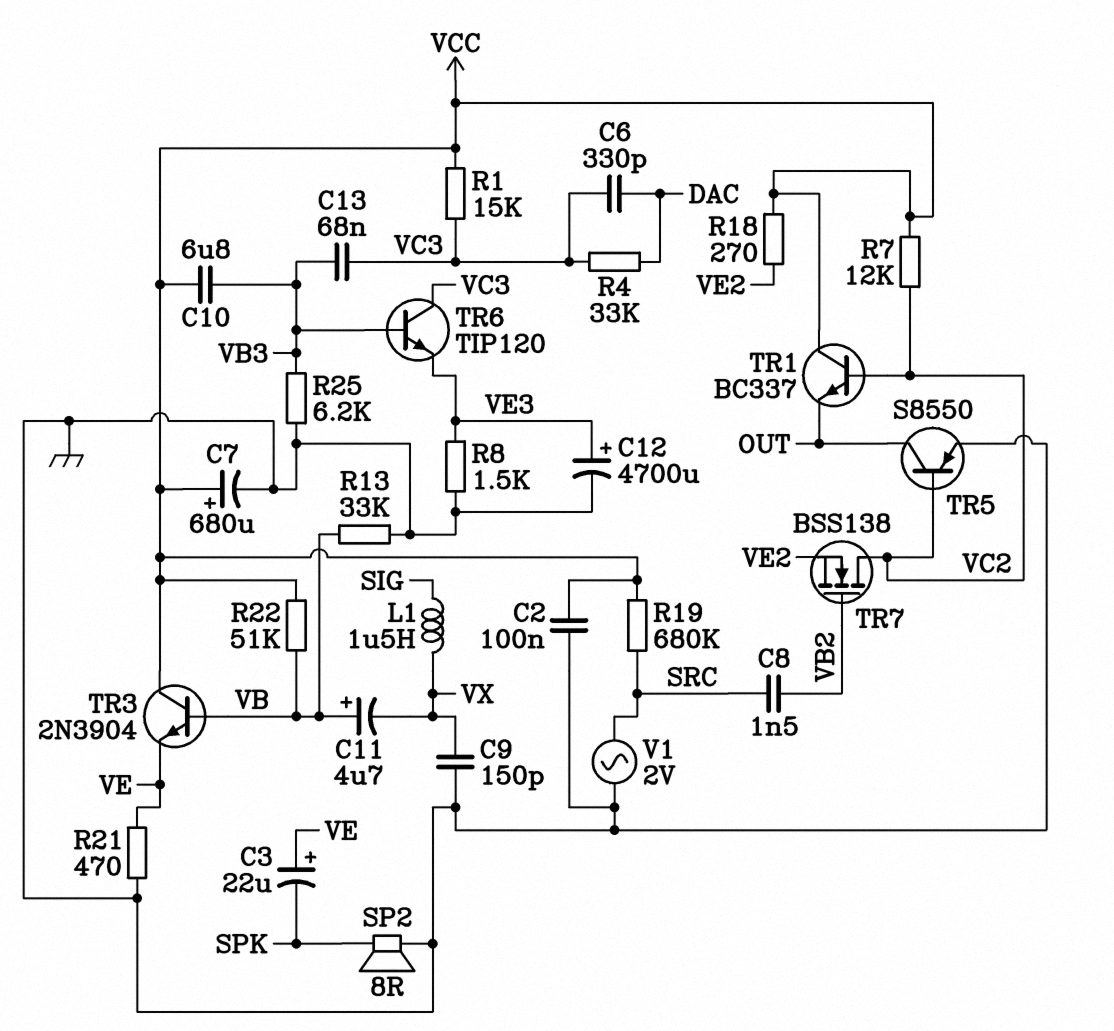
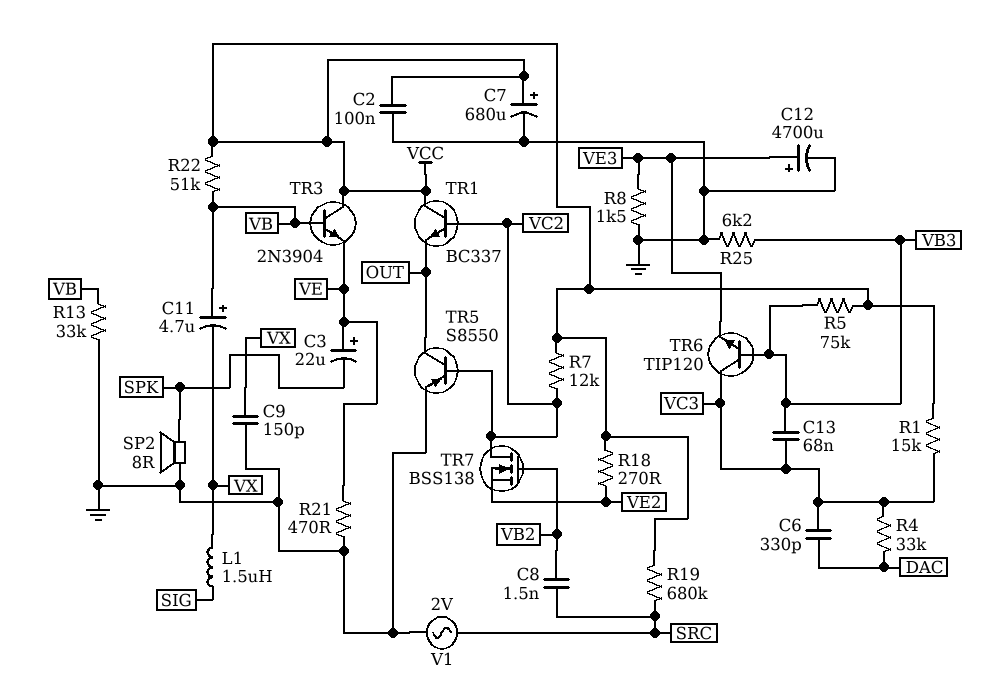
C10: 6.8uF (VB3, VCC) -> none
R5: none -> 75k (VB3, VCC)

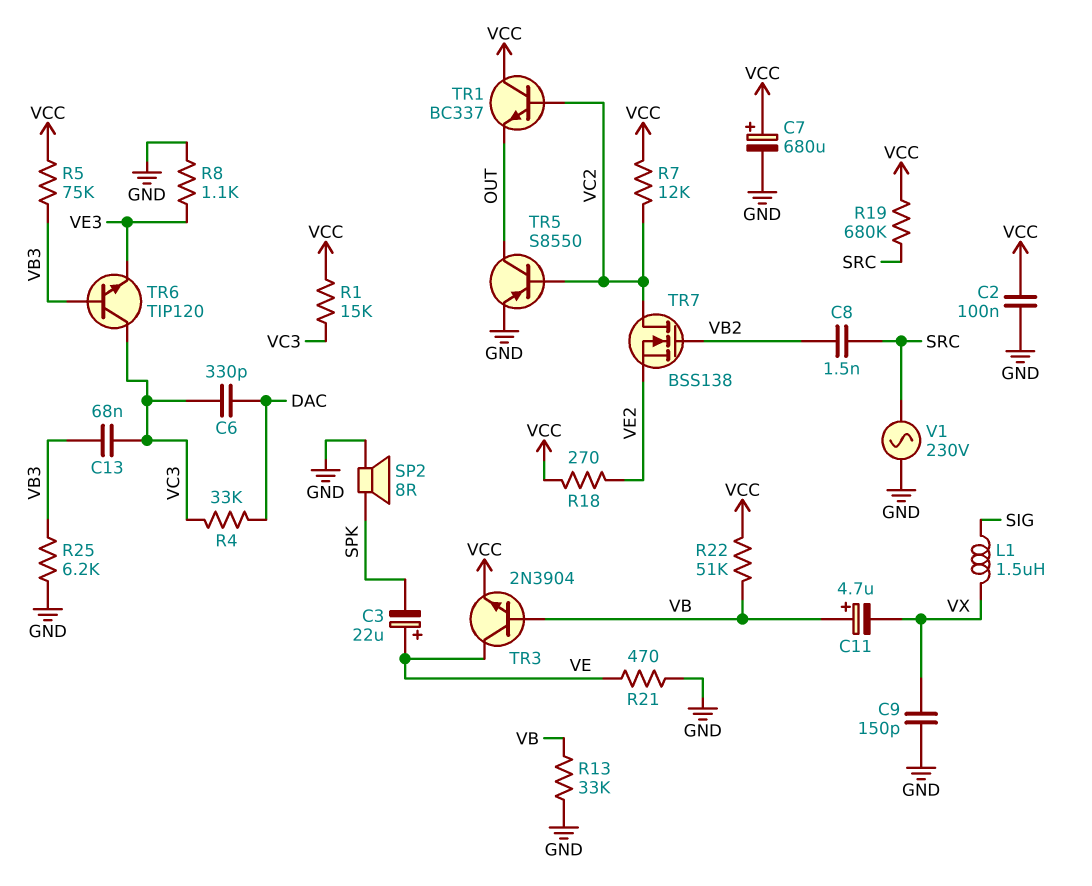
C12: 4700uF (plus VE3, minus GND) -> none
R8: 1.5k (GND, VE3) -> 1.1k (GND, VE3)
TR3: NPN 2N3904 (B VB, C VCC, E VE) -> NPN 2N3904 (B VB, C VE, E VCC)
V1: AC 2V (GND, SRC) -> AC 230V (GND, SRC)

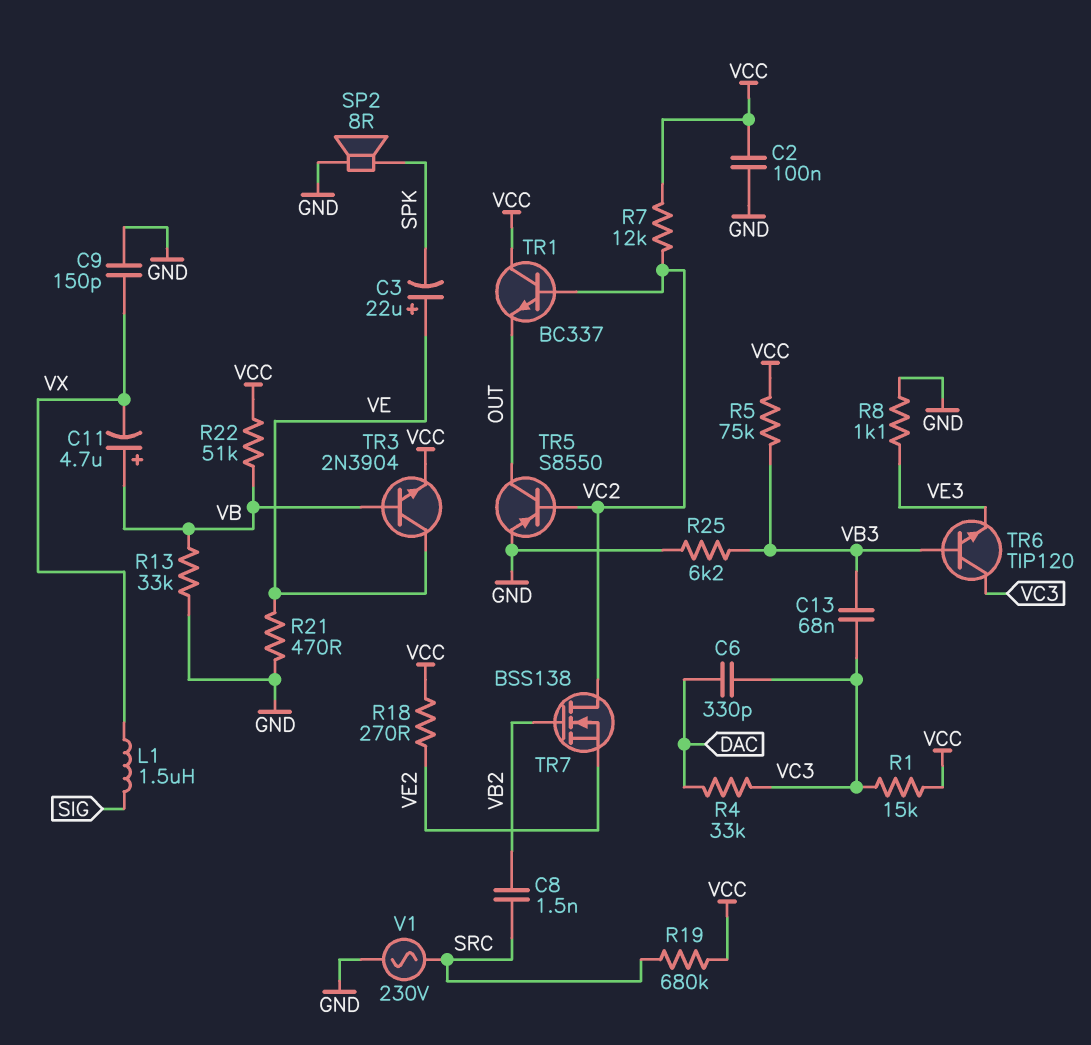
C7: 680uF (plus VCC, minus GND) -> none

